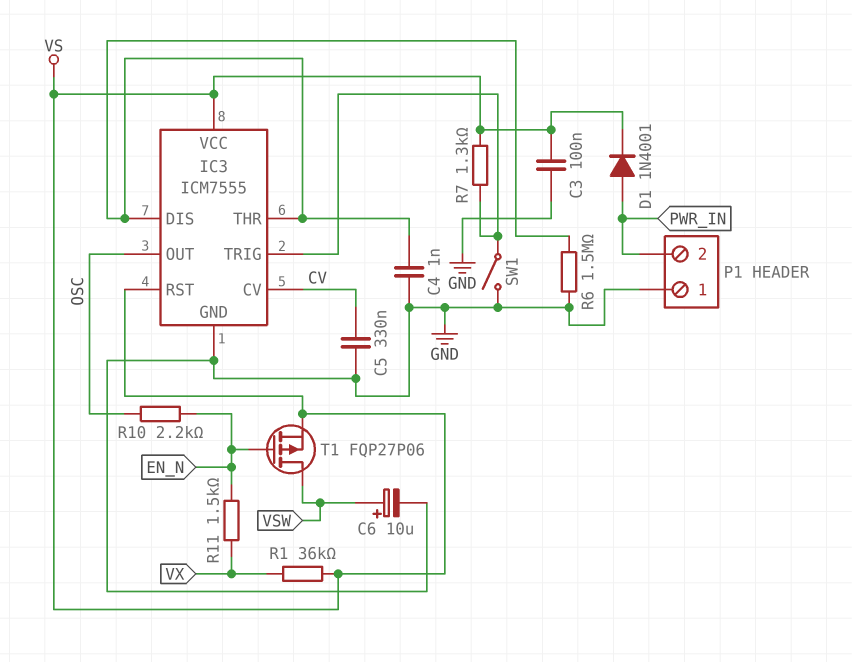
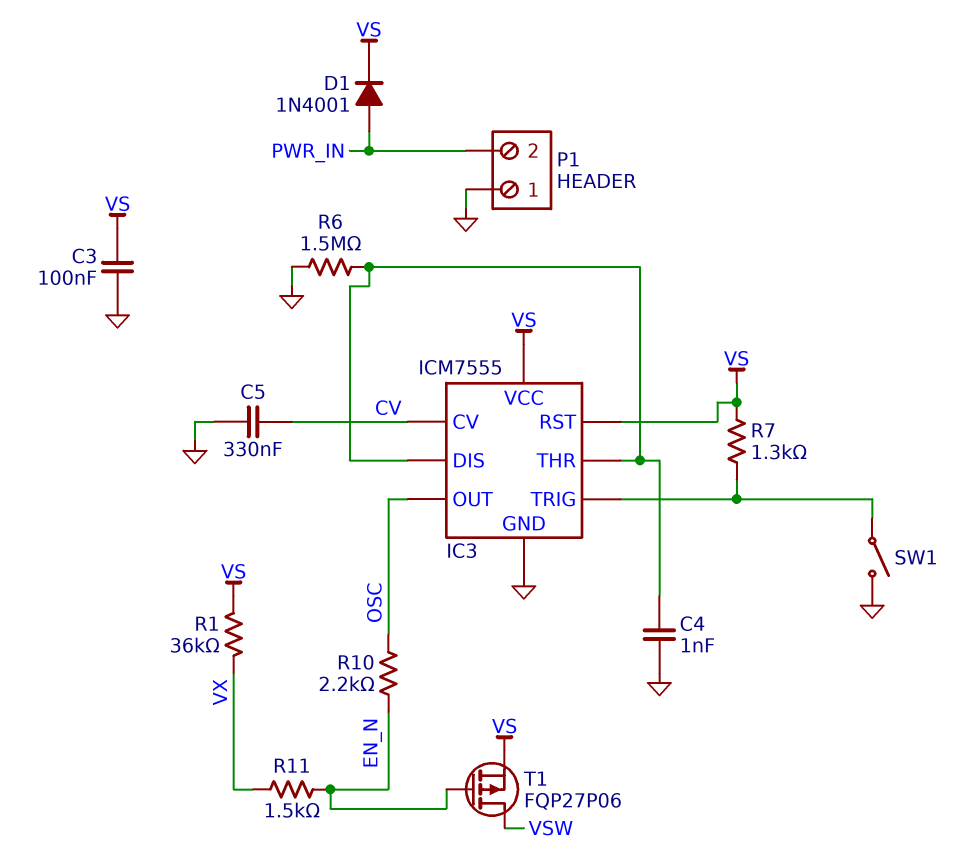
C6: 10uF (plus VSW, minus GND) -> none

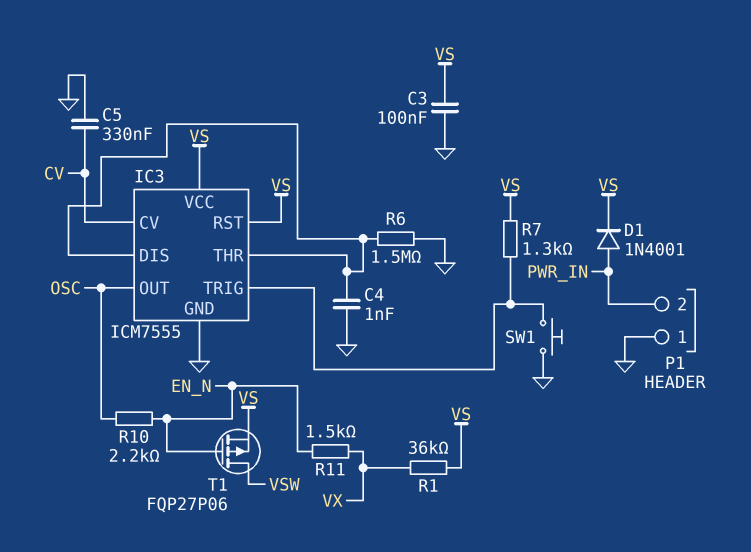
SW1: switch (GND, IC3/TRIG) -> button (GND, IC3/TRIG)

